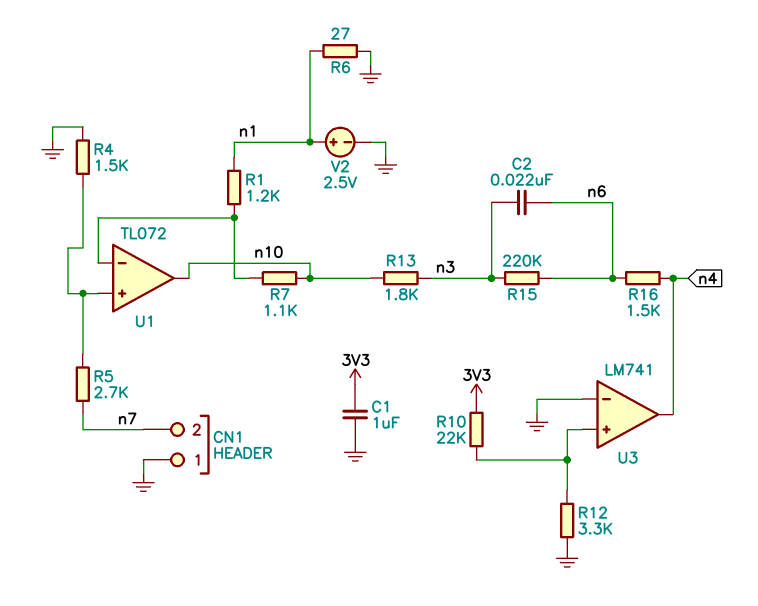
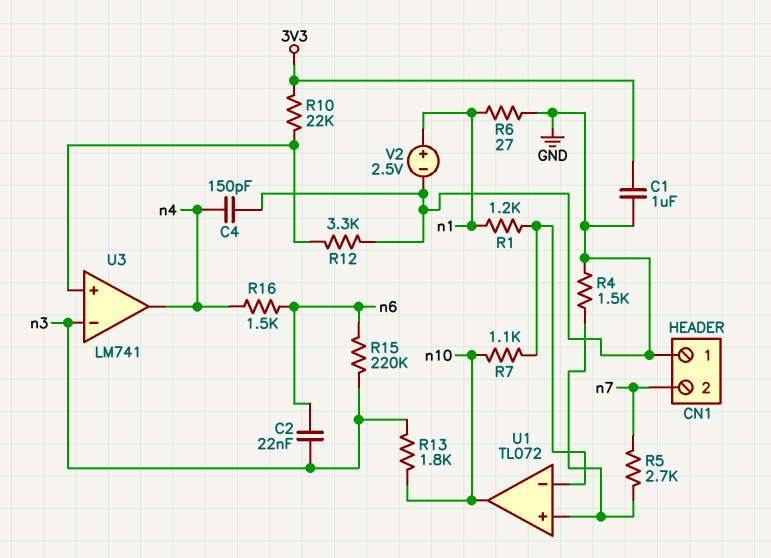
C4: none -> 150pF (GND, n4)
U3 pin in-: GND -> n3

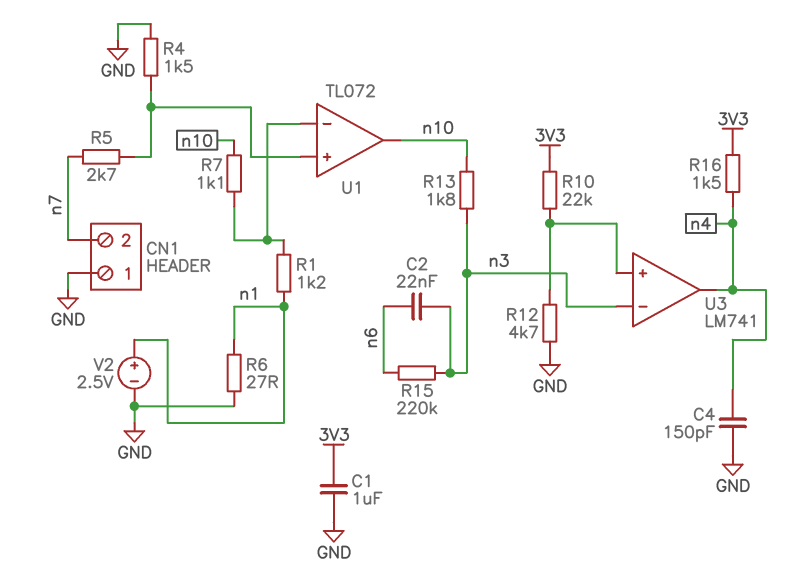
R12: 3.3k (GND, U3/in+) -> 4.7k (GND, U3/in+)
R16: 1.5k (n4, n6) -> 1.5k (3V3, n4)

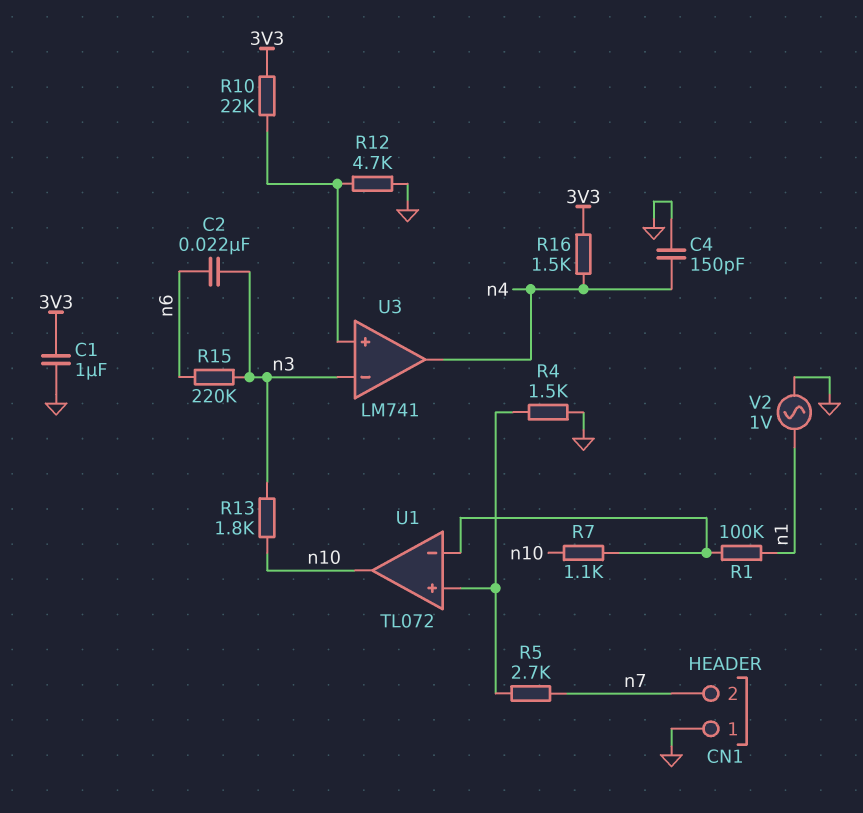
R1: 1.2k (U1/in-, n1) -> 100k (U1/in-, n1)
R6: 27 (GND, n1) -> none
V2: 2.5V (plus n1, minus GND) -> AC 1V (GND, n1)

